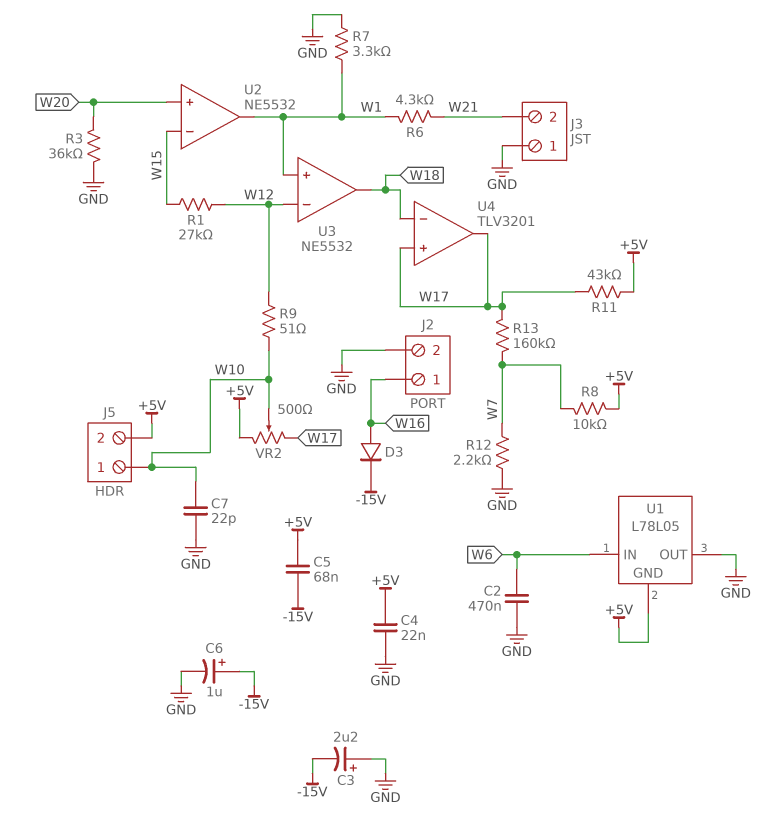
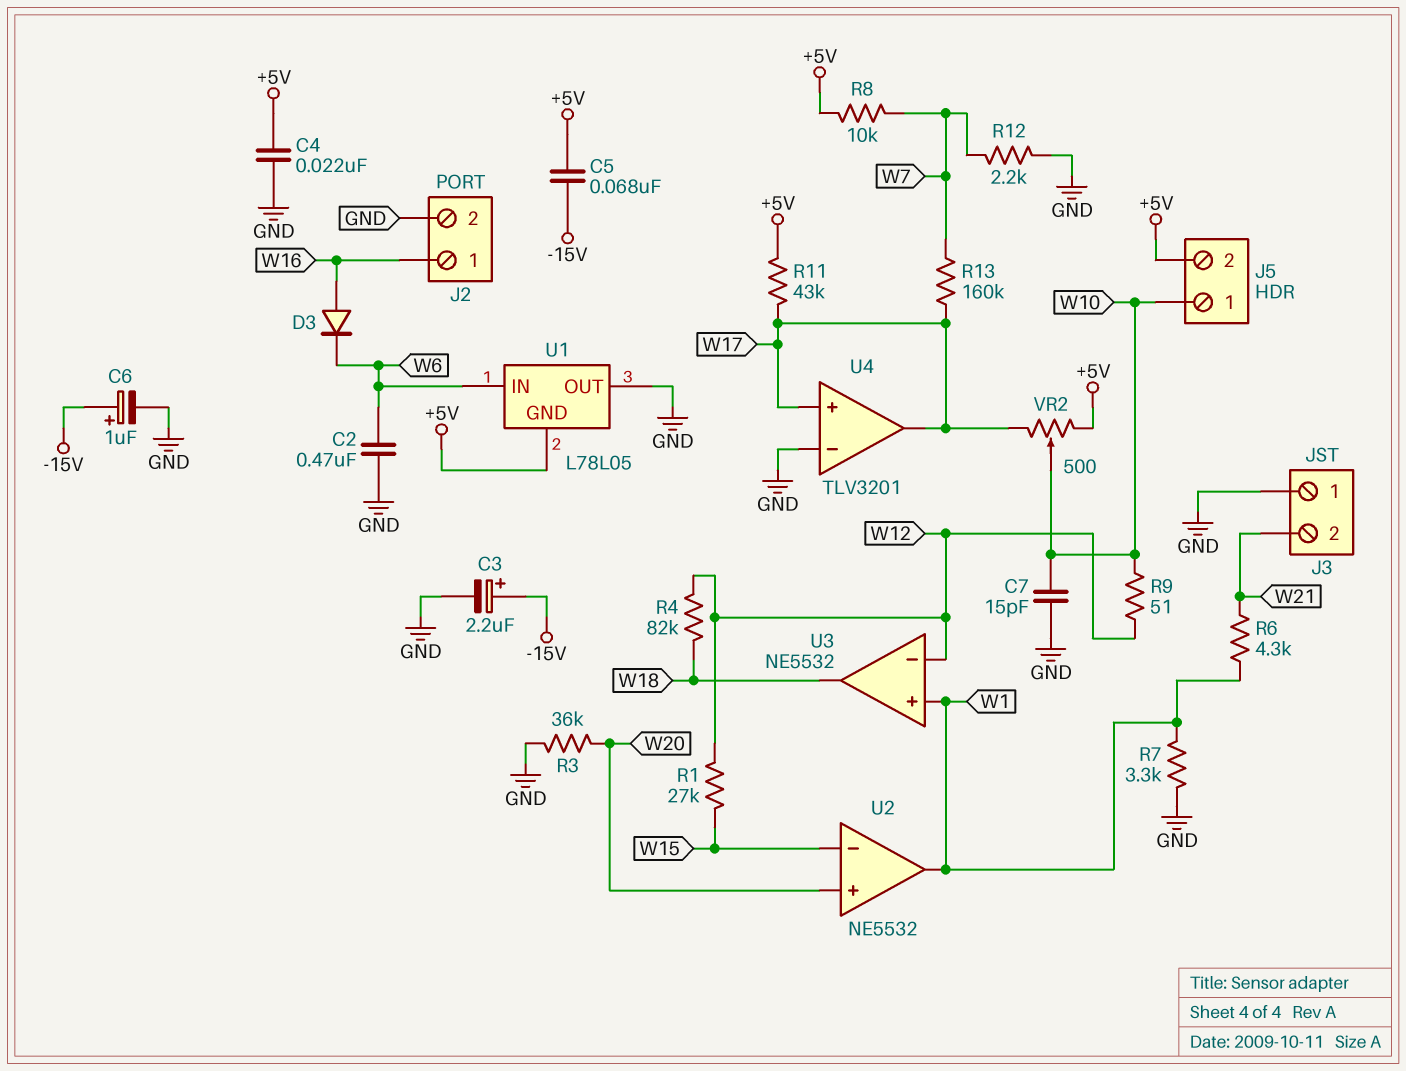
C3: 2.2uF (plus GND, minus -15V) -> 2.2uF (plus -15V, minus GND)
C7: 22pF (GND, W10) -> 15pF (GND, W10)
D3: diode (A W16, K -15V) -> diode (A W16, K W6)
R4: none -> 82k (W12, W18)
U4 pin in-: W18 -> GND

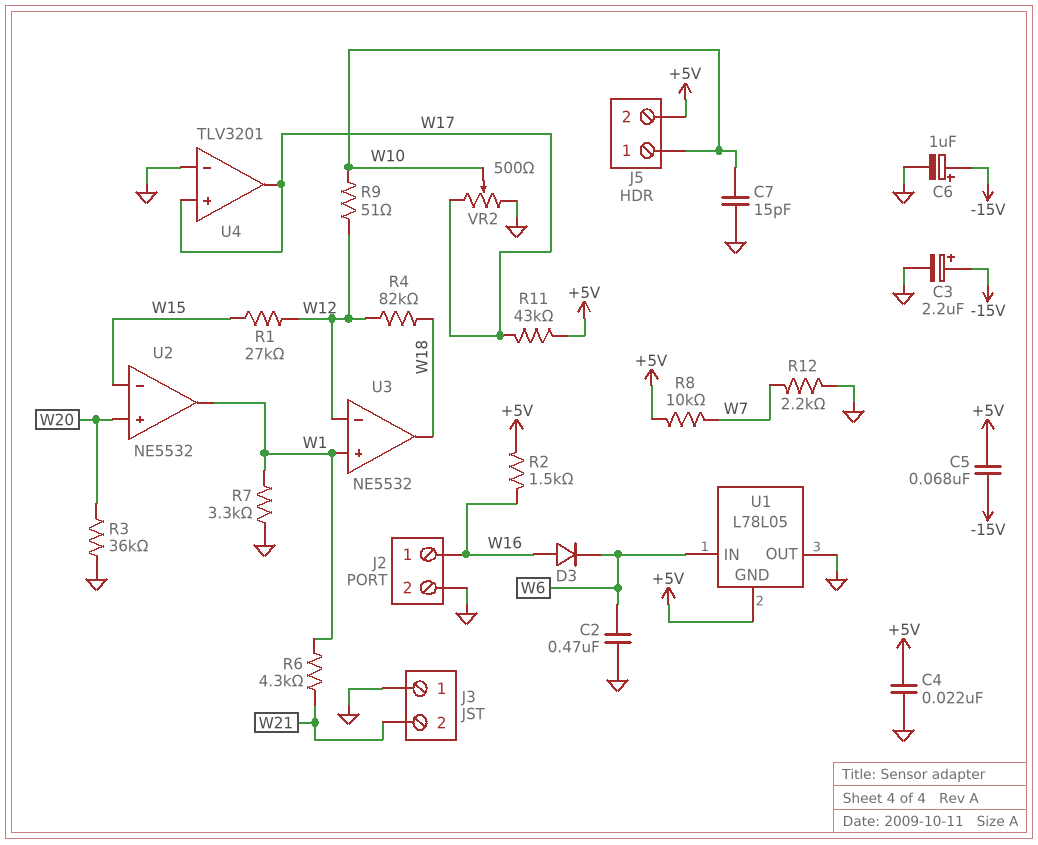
R2: none -> 1.5k (+5V, W16)
R13: 160k (W7, W17) -> none
VR2: 500 (+5V, W17, wiper W10) -> 500 (GND, W17, wiper W10)

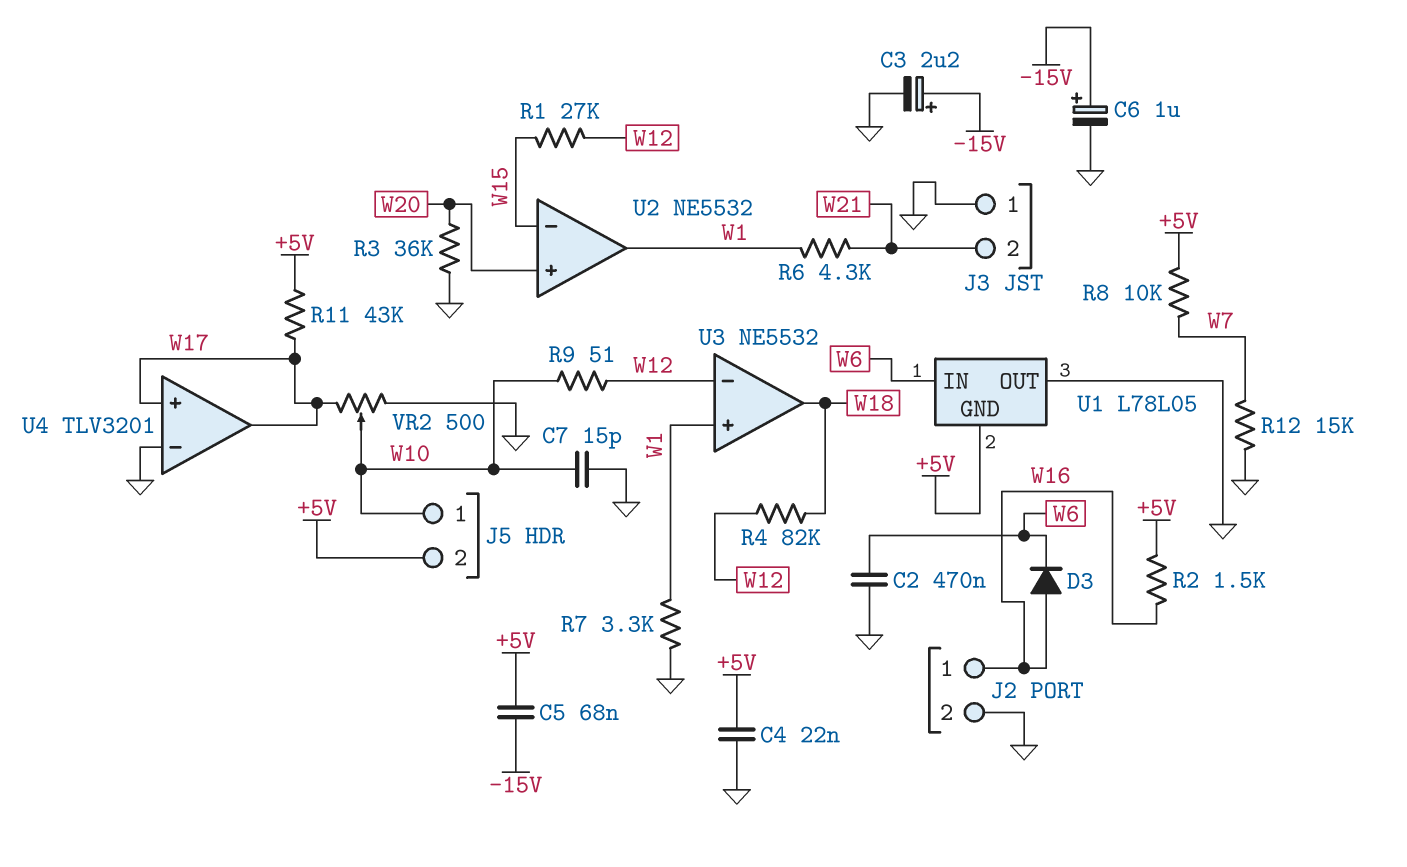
R12: 2.2k (GND, W7) -> 15k (GND, W7)

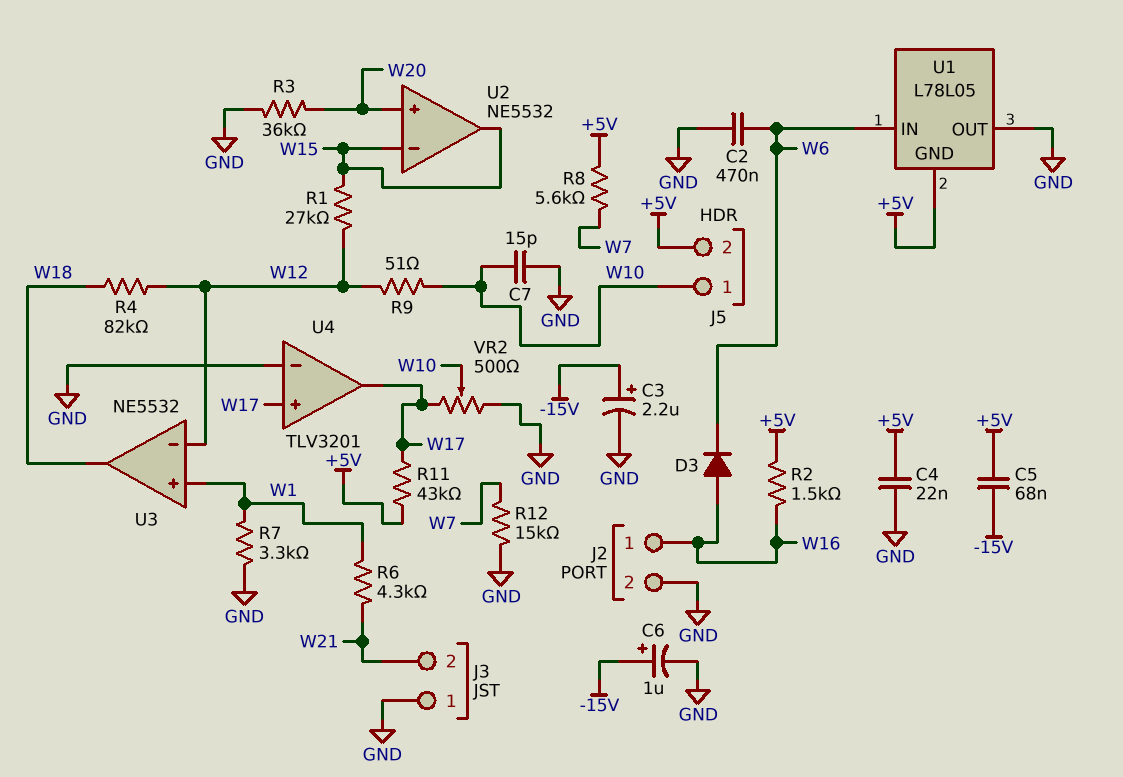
R8: 10k (+5V, W7) -> 5.6k (+5V, W7)
U2 pin out: W1 -> W15

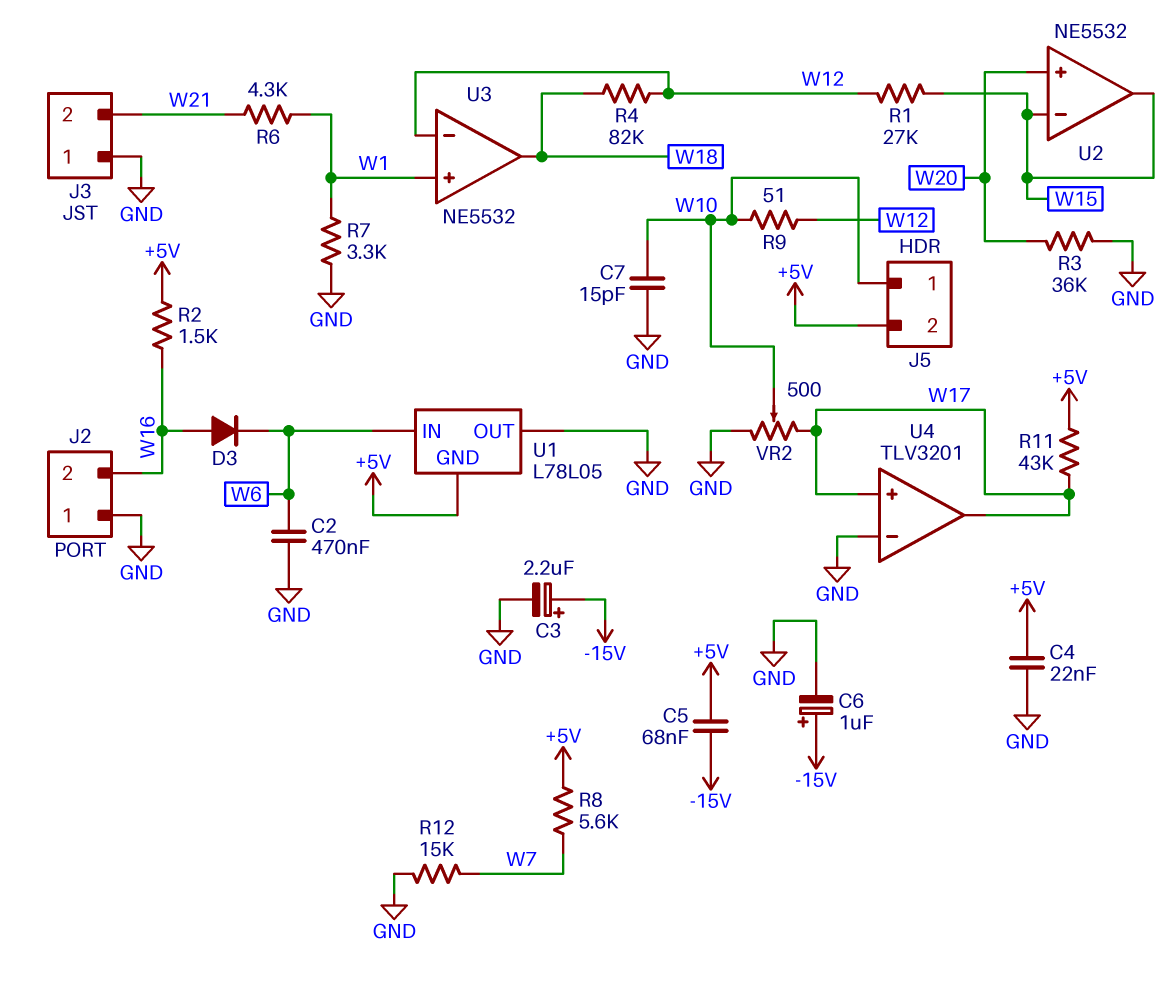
J2 pin 1: W16 -> GND
J2 pin 2: GND -> W16

